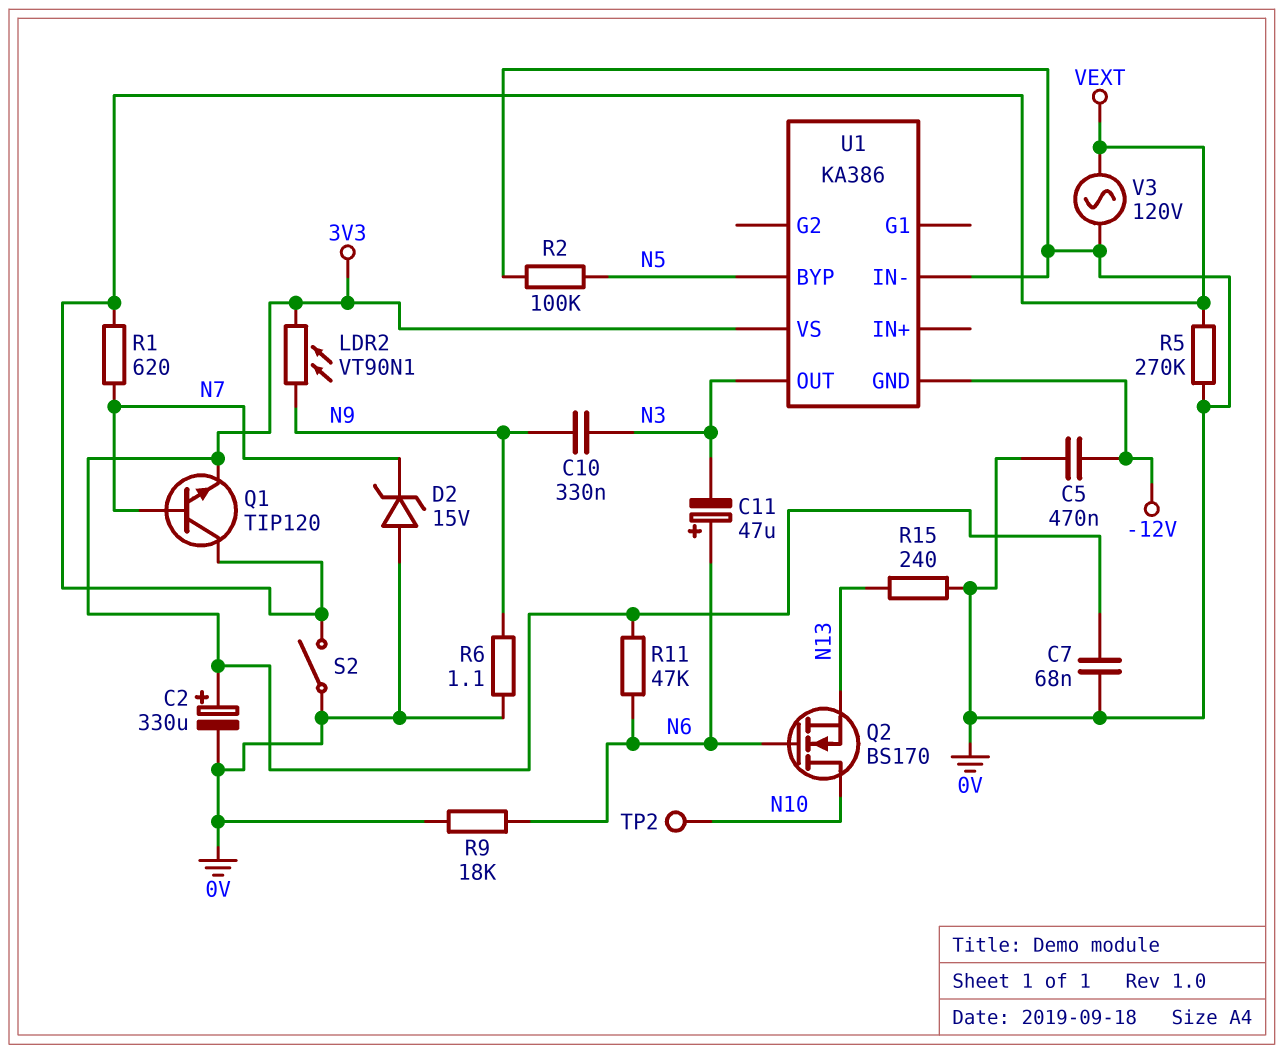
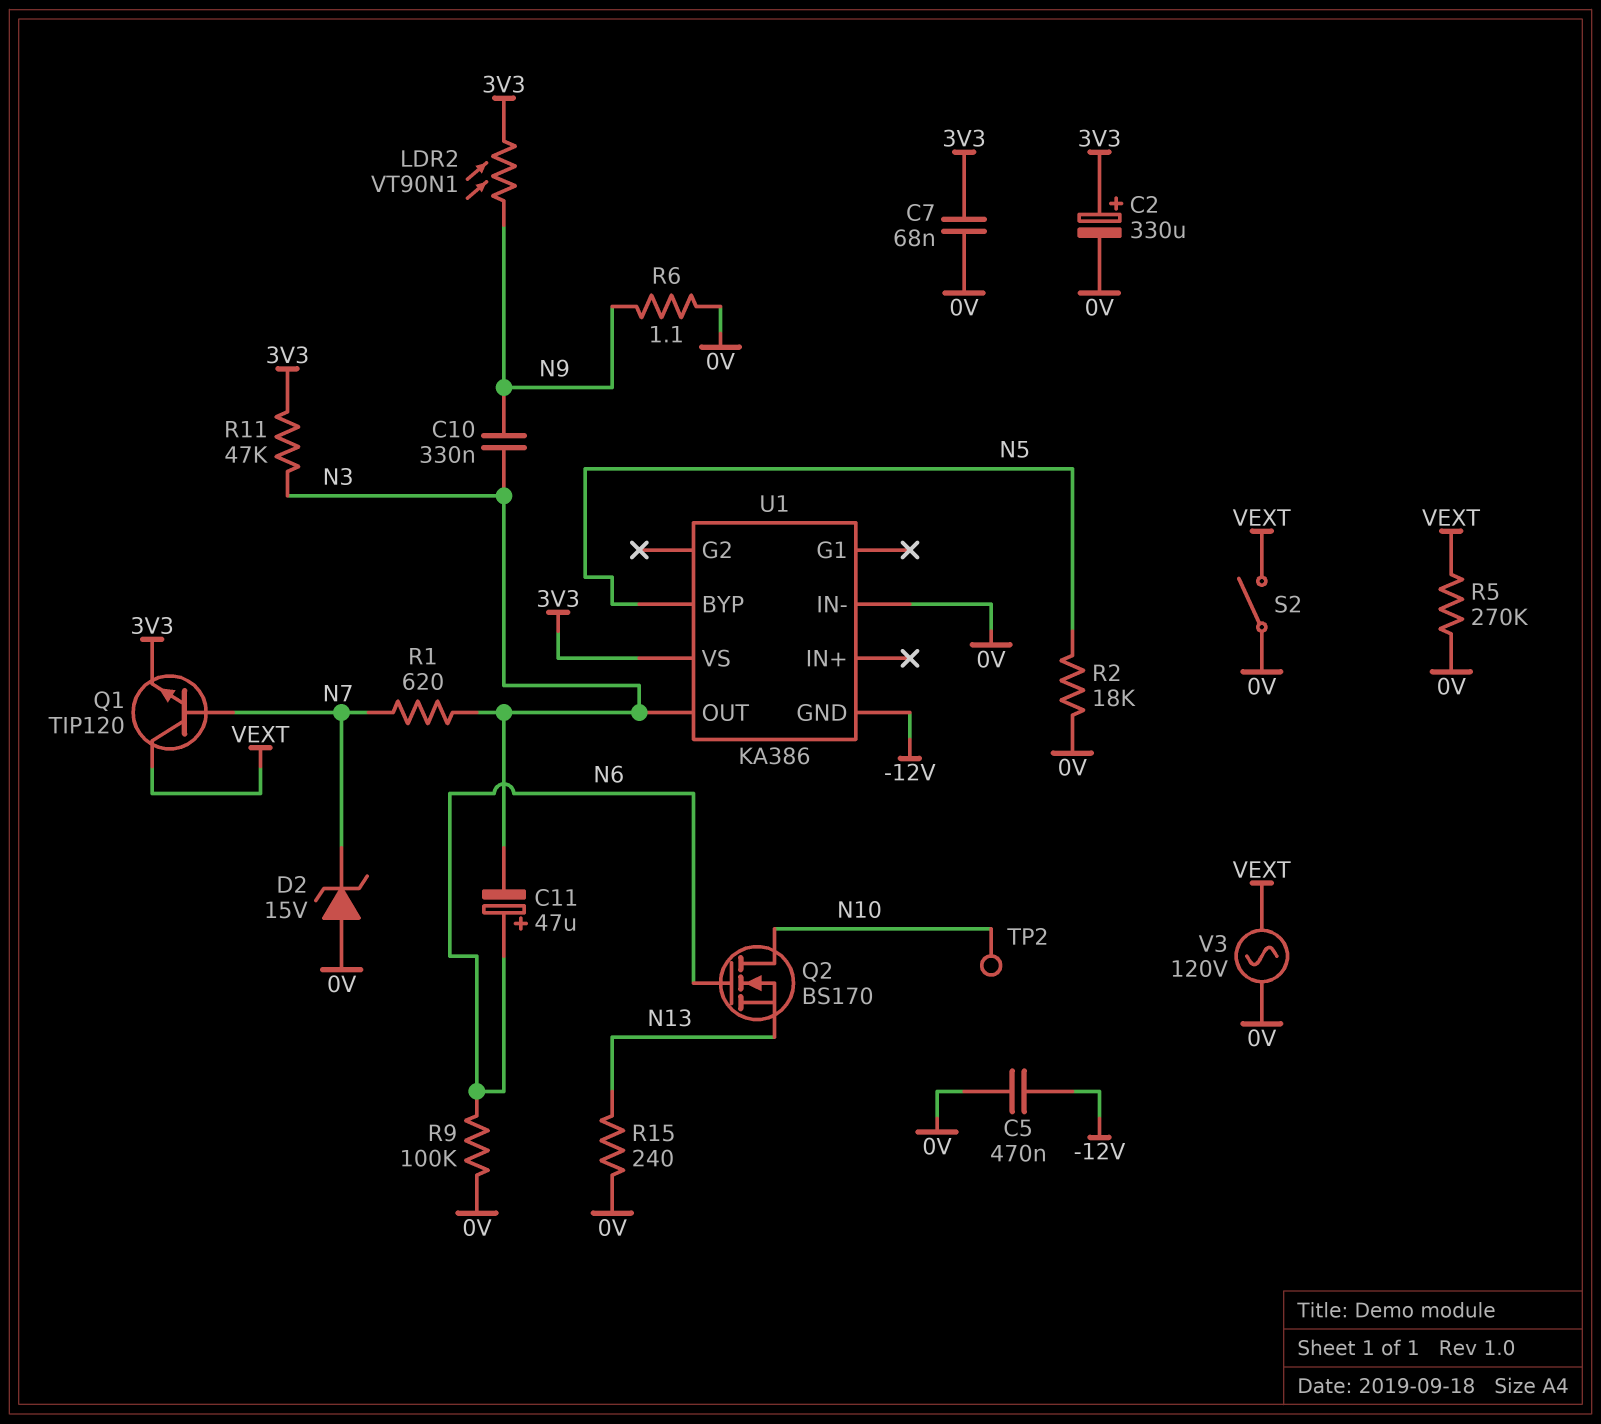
R1: 620 (N7, VEXT) -> 620 (N3, N7)
R2: 100k (0V, N5) -> 18k (0V, N5)
R9: 18k (0V, N6) -> 100k (0V, N6)
R11: 47k (3V3, N6) -> 47k (3V3, N3)

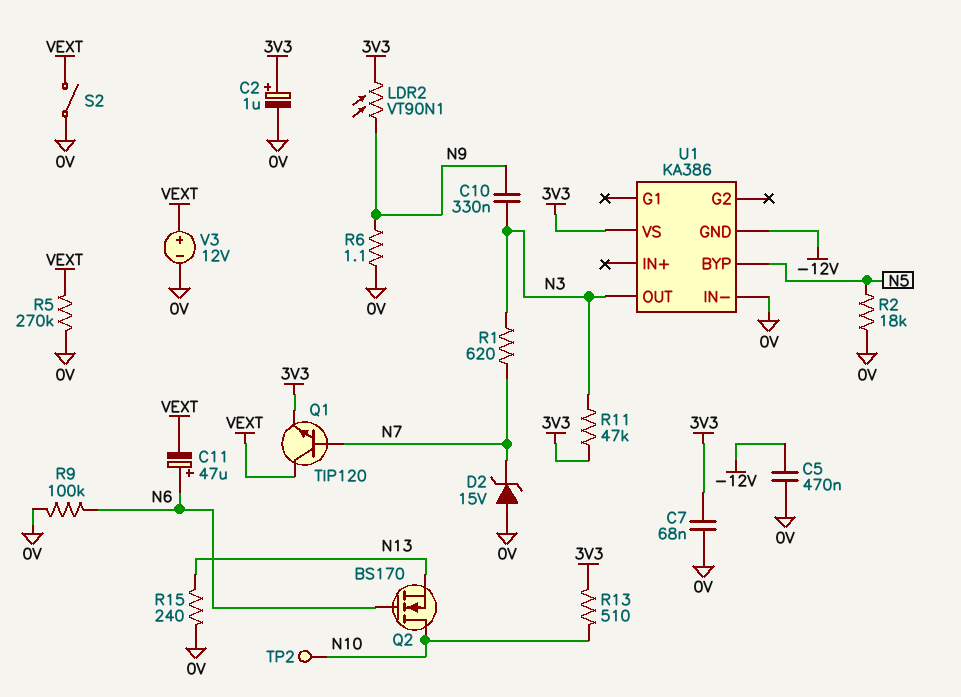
C2: 330uF (plus 3V3, minus 0V) -> 1uF (plus 3V3, minus 0V)
C11: 47uF (plus N6, minus N3) -> 47uF (plus N6, minus VEXT)
R13: none -> 510 (3V3, N10)
V3: AC 120V (0V, VEXT) -> 12V (plus VEXT, minus 0V)

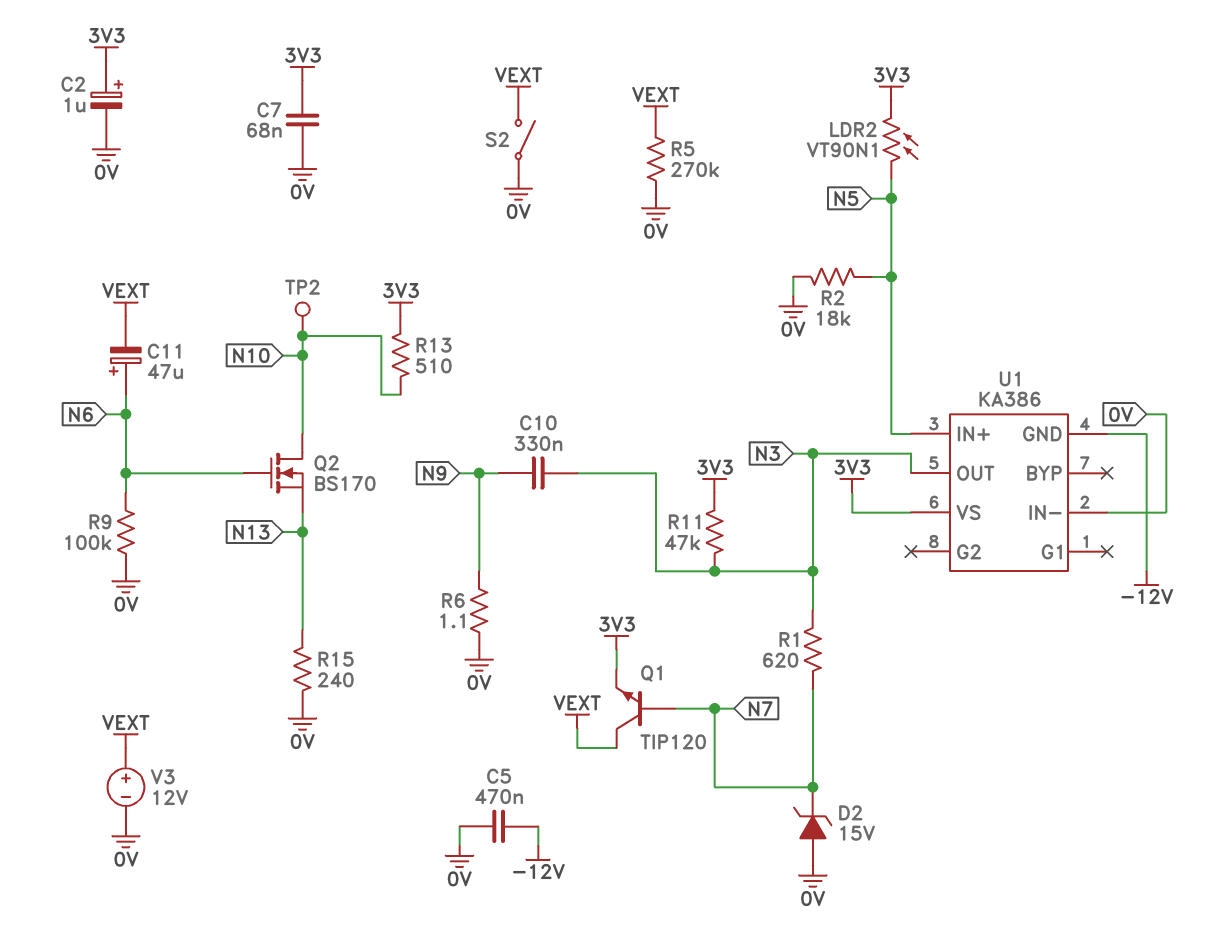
LDR2: VT90N1 (3V3, N9) -> VT90N1 (3V3, N5)
U1 pin BYP: N5 -> none
U1 pin IN+: none -> N5

